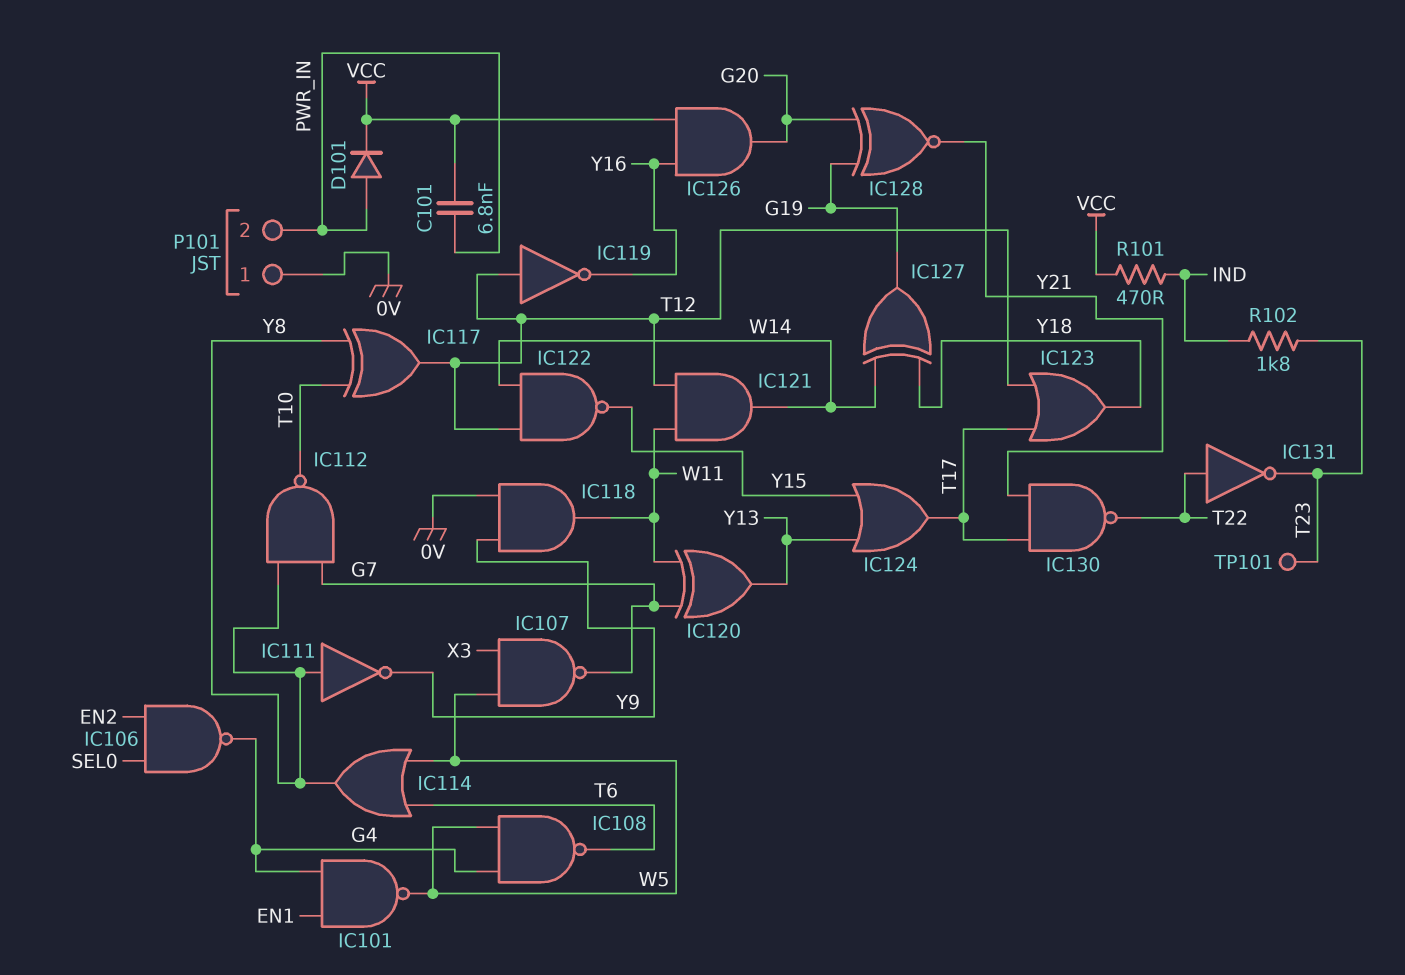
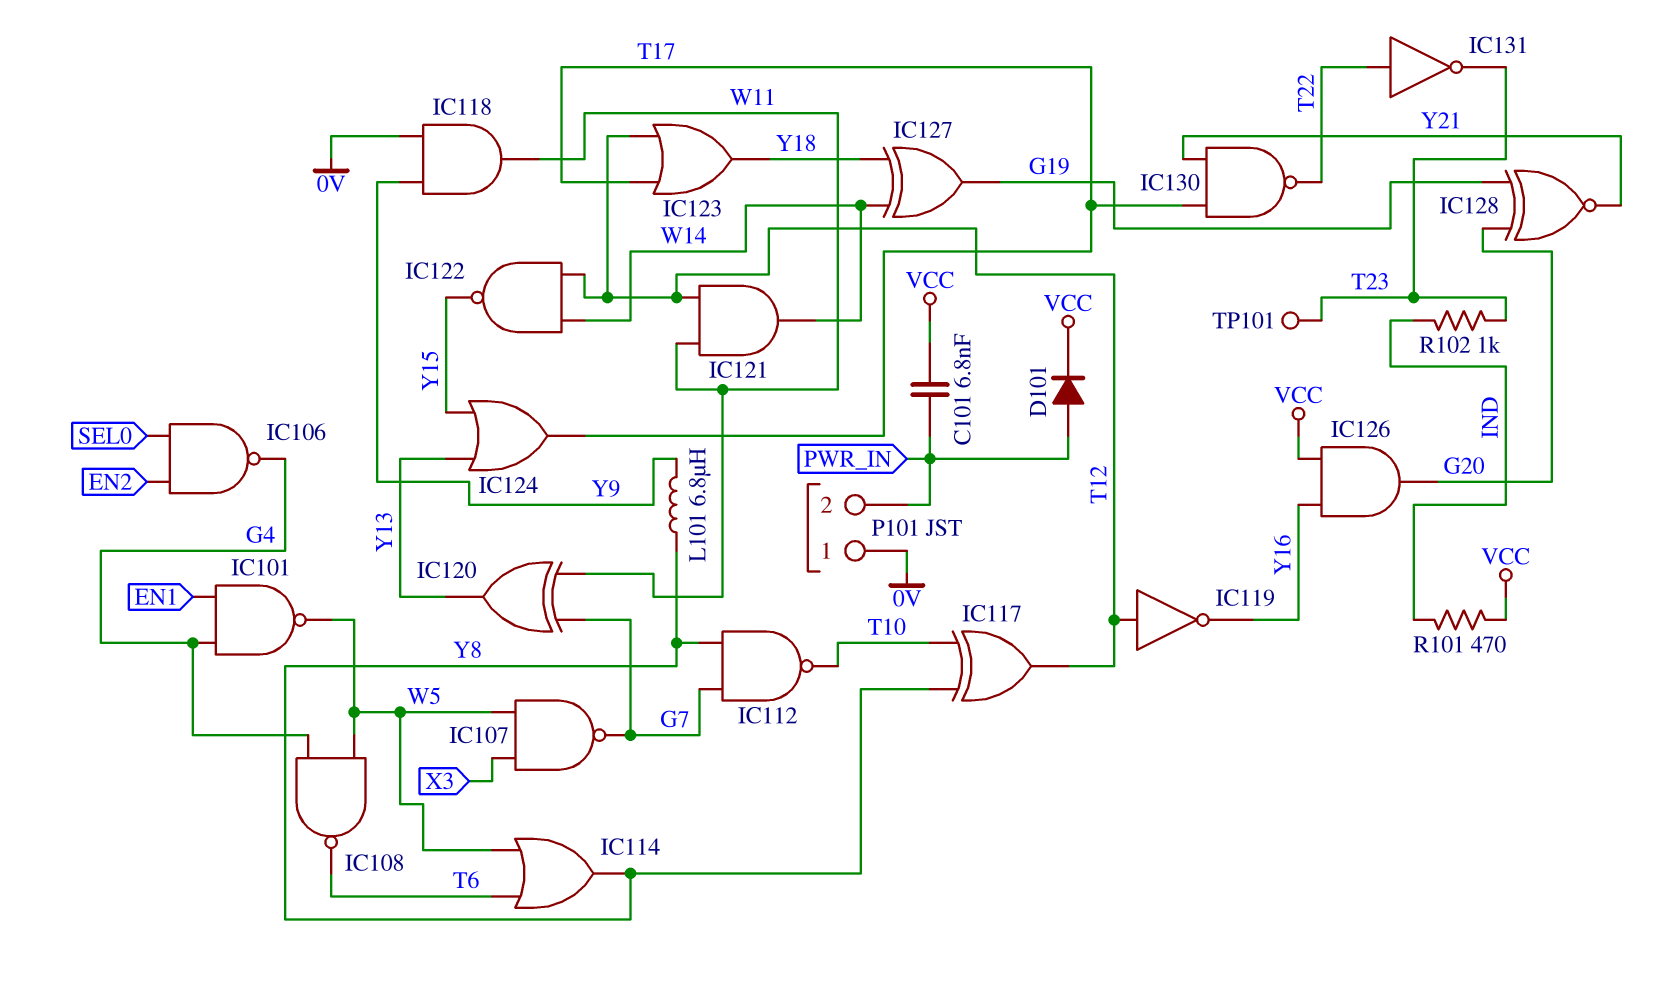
IC111: NOT (in Y8, out Y9) -> none
L101: none -> 6.8uH (Y8, Y9)
R102: 1.8k (IND, T23) -> 1k (IND, T23)

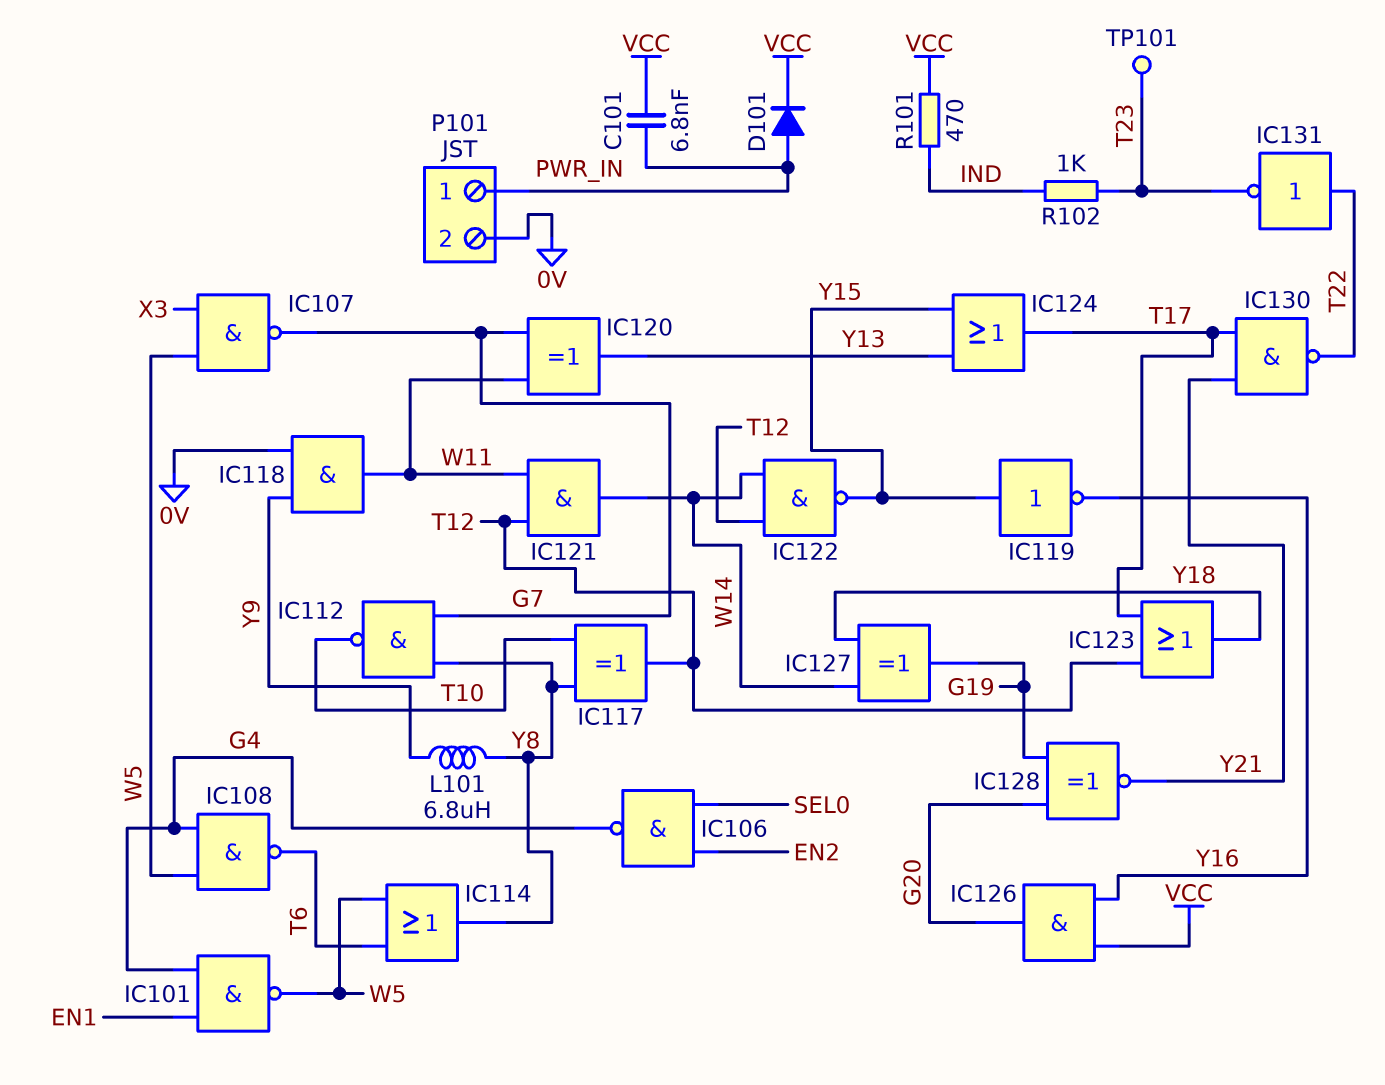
IC119: NOT (in T12, out Y16) -> NOT (in Y15, out Y16)
P101 pin 1: 0V -> PWR_IN
P101 pin 2: PWR_IN -> 0V

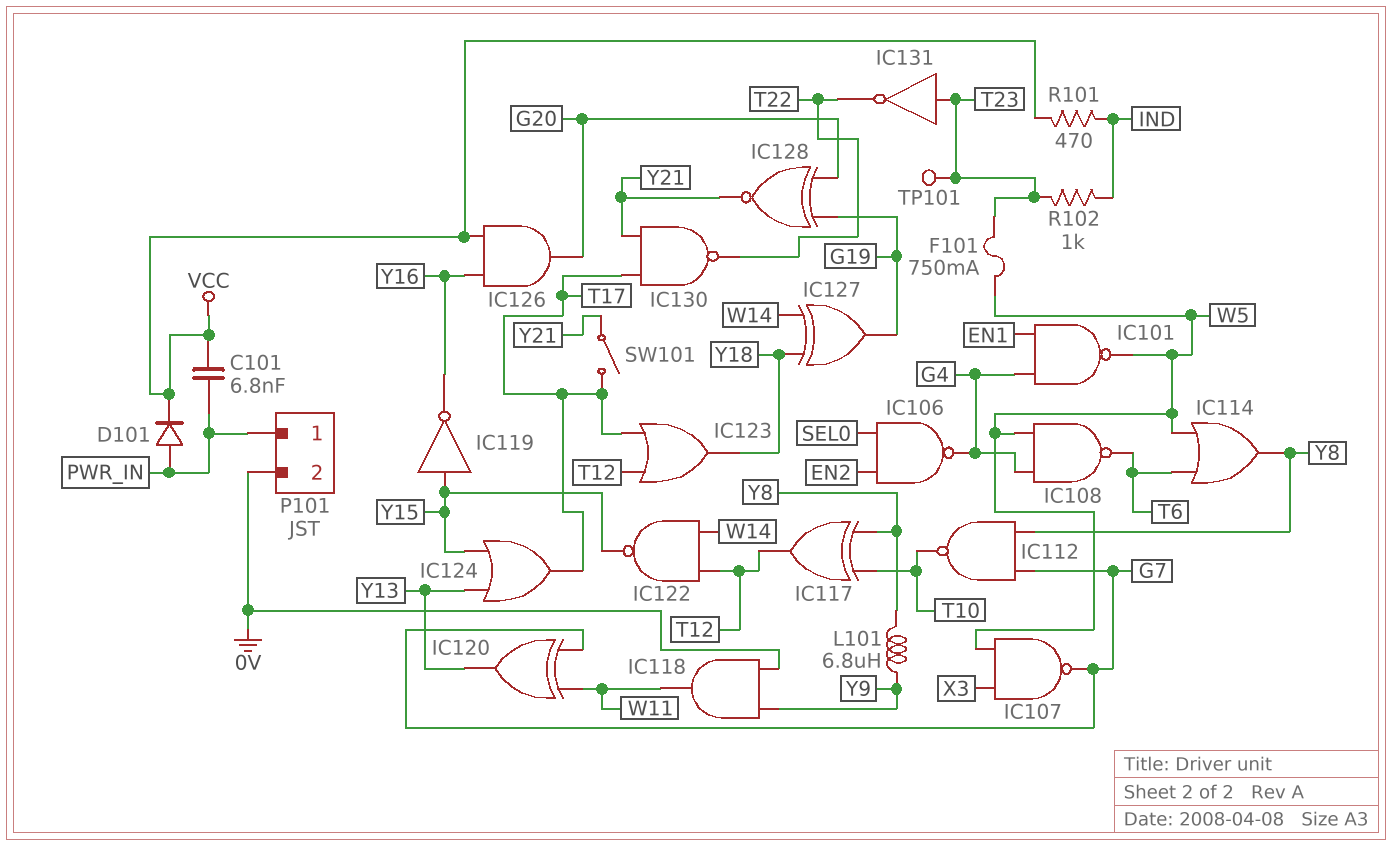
F101: none -> 750mA (T23, W5)
IC121: AND (in T12, in W11, out W14) -> none
IC131: NOT (in T22, out T23) -> NOT (in T23, out T22)
SW101: none -> switch (T17, Y21)

